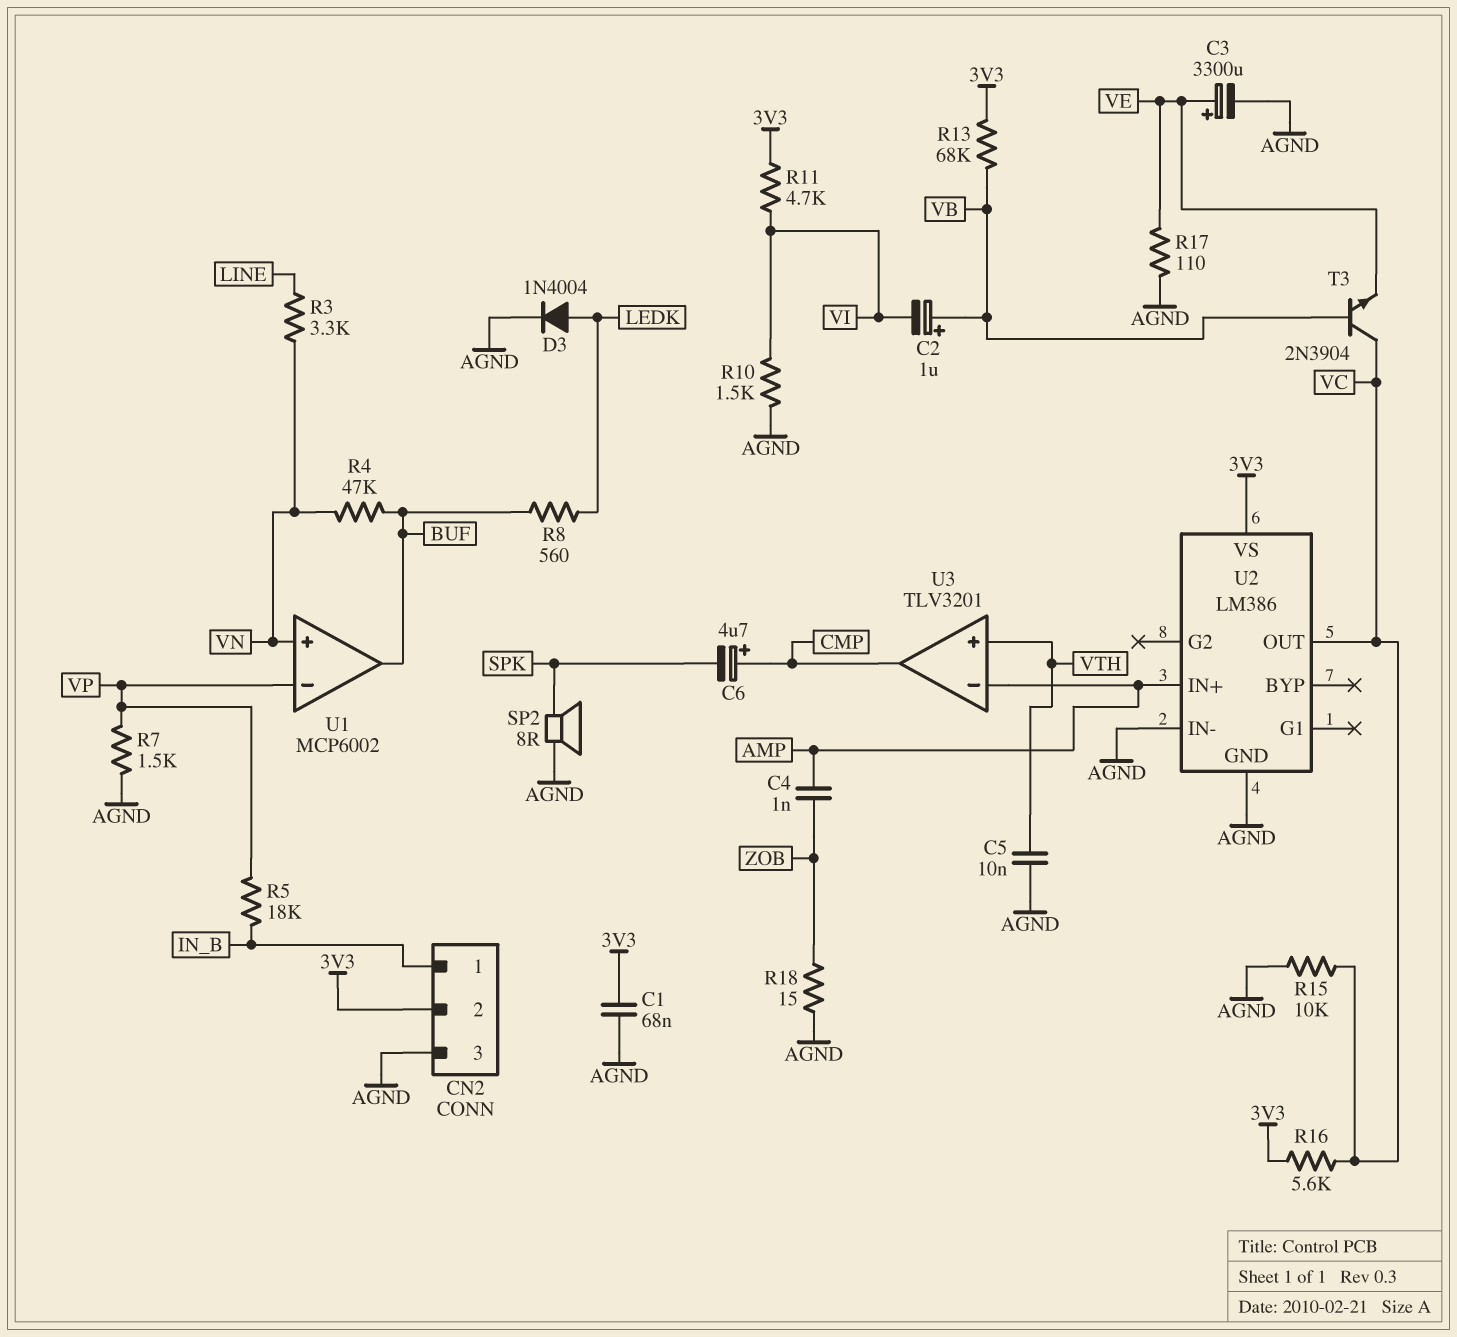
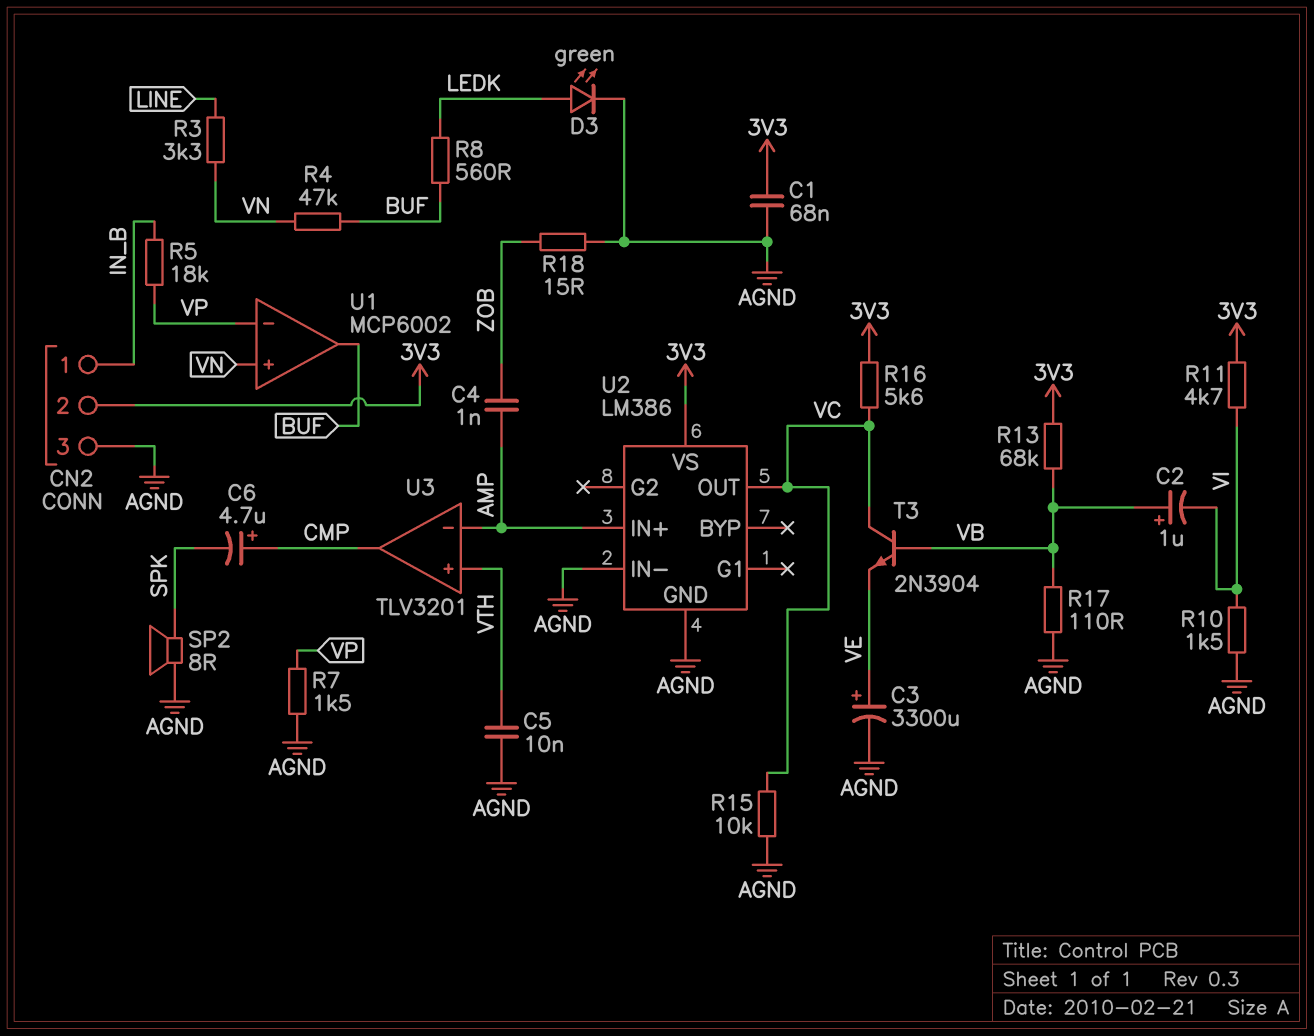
D3: diode 1N4004 (A LEDK, K AGND) -> LED green (A LEDK, K AGND)
R17: 110 (AGND, VE) -> 110 (AGND, VB)

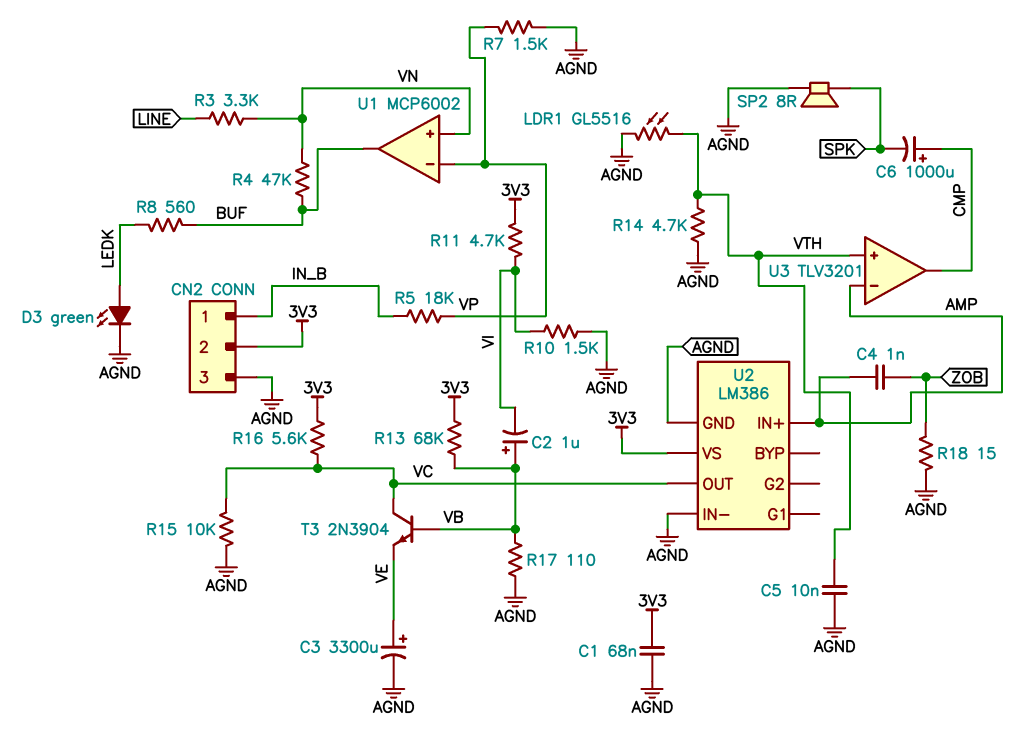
C6: 4.7uF (plus CMP, minus SPK) -> 1000uF (plus CMP, minus SPK)
LDR1: none -> GL5516 (AGND, VTH)
R14: none -> 4.7k (AGND, VTH)

